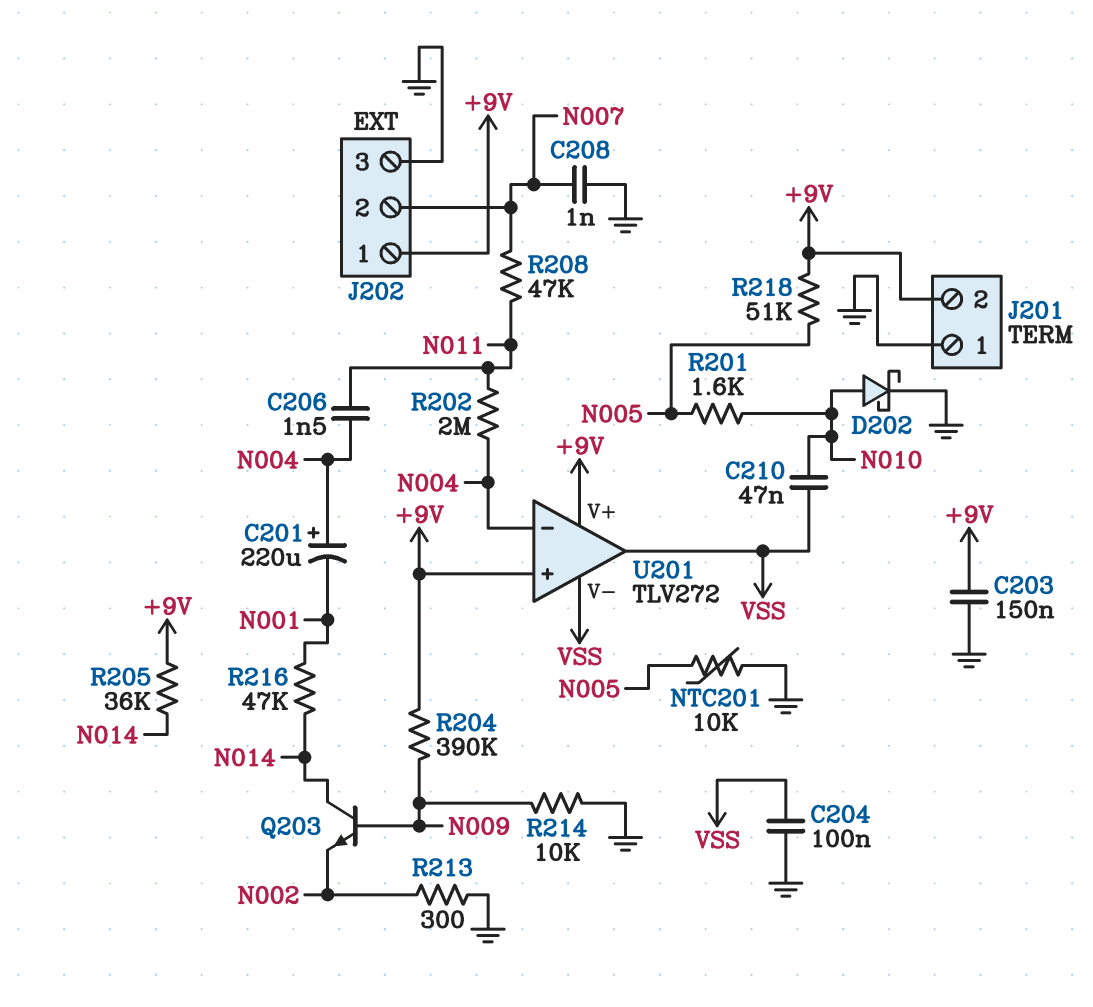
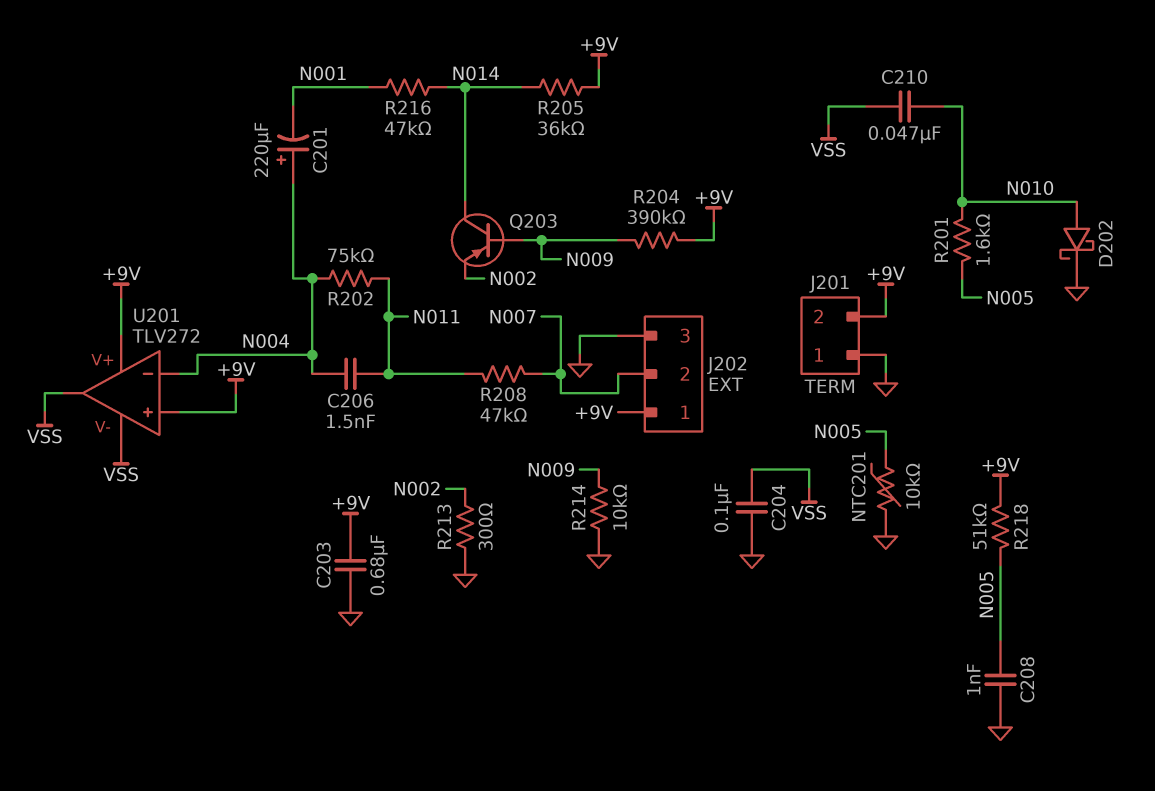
C203: 150nF (+9V, GND) -> 680nF (+9V, GND)
C208: 1nF (GND, N007) -> 1nF (GND, N005)
Q203: NPN (B N009, C N014, E N002) -> PNP (B N009, C N014, E N002)
R202: 2M (N004, N011) -> 75k (N004, N011)

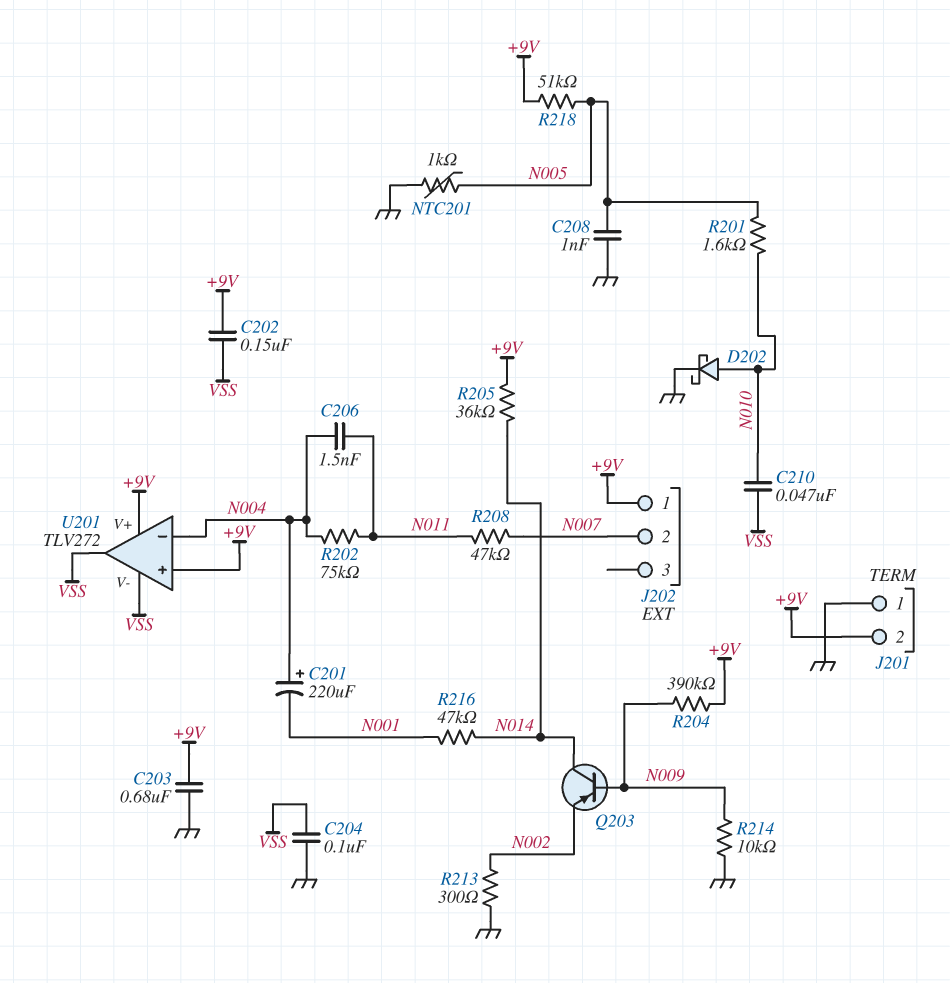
C202: none -> 150nF (+9V, VSS)
J202 pin 3: GND -> none
NTC201: 10k (GND, N005) -> 1k (GND, N005)

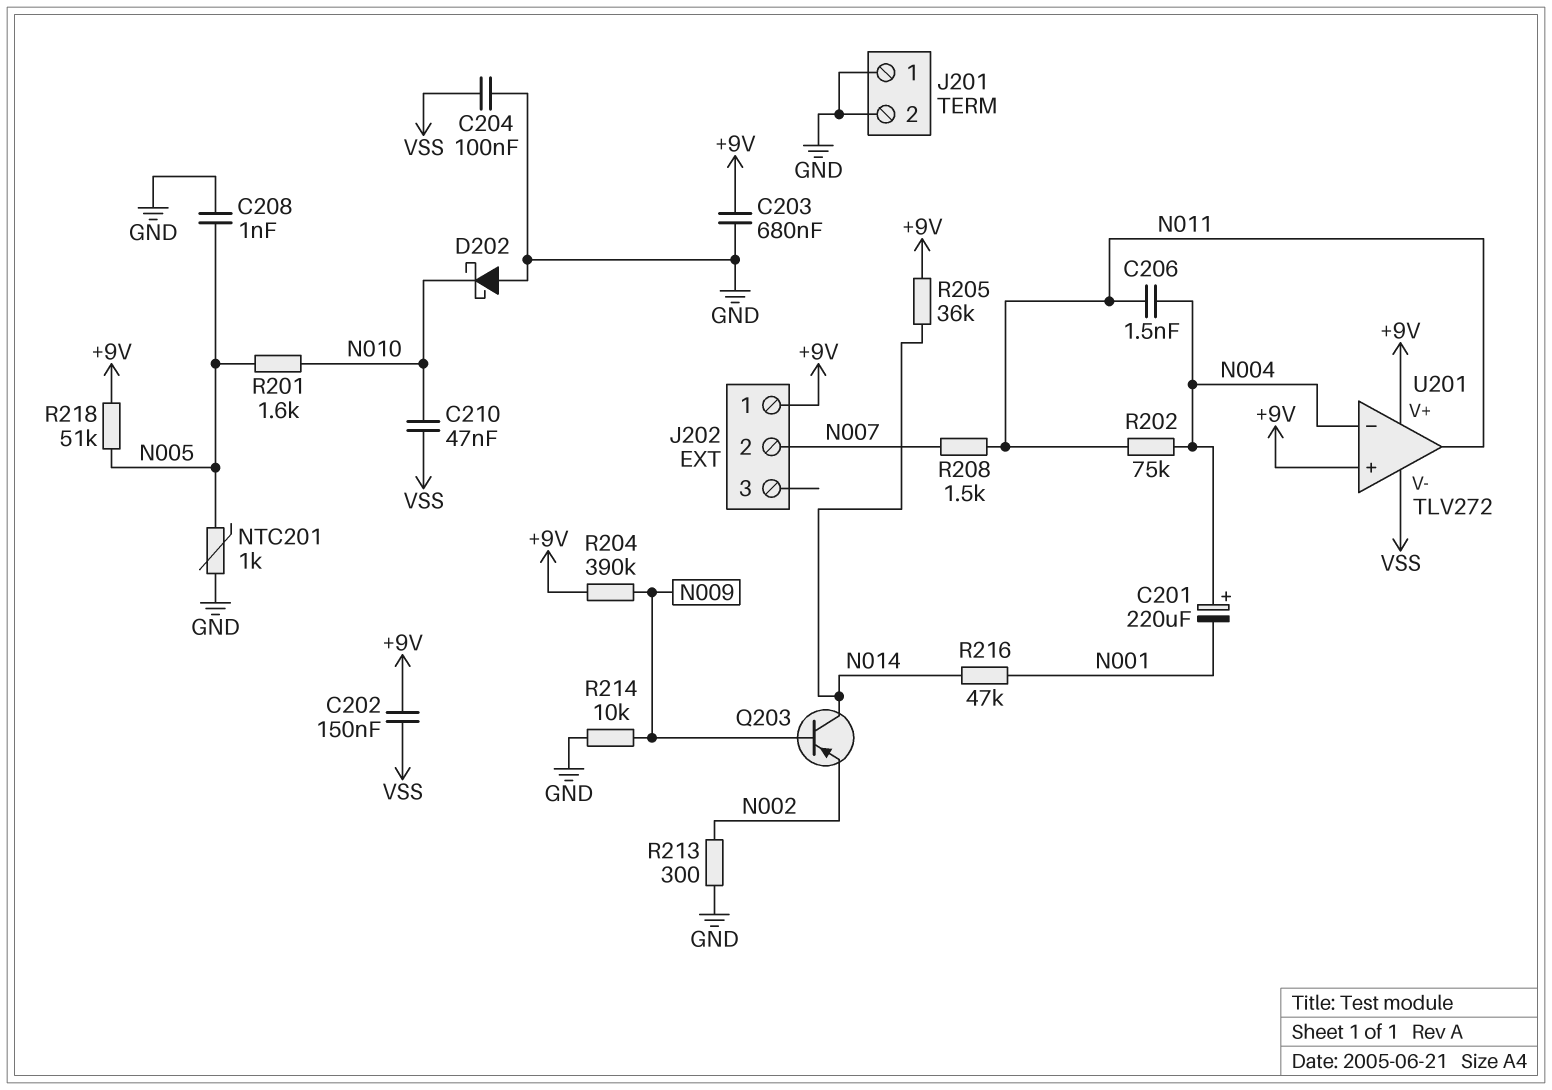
D202: schottky (A N010, K GND) -> schottky (A GND, K N010)
J201 pin 2: +9V -> GND
R208: 47k (N007, N011) -> 1.5k (N007, N011)
U201 pin out: VSS -> N011

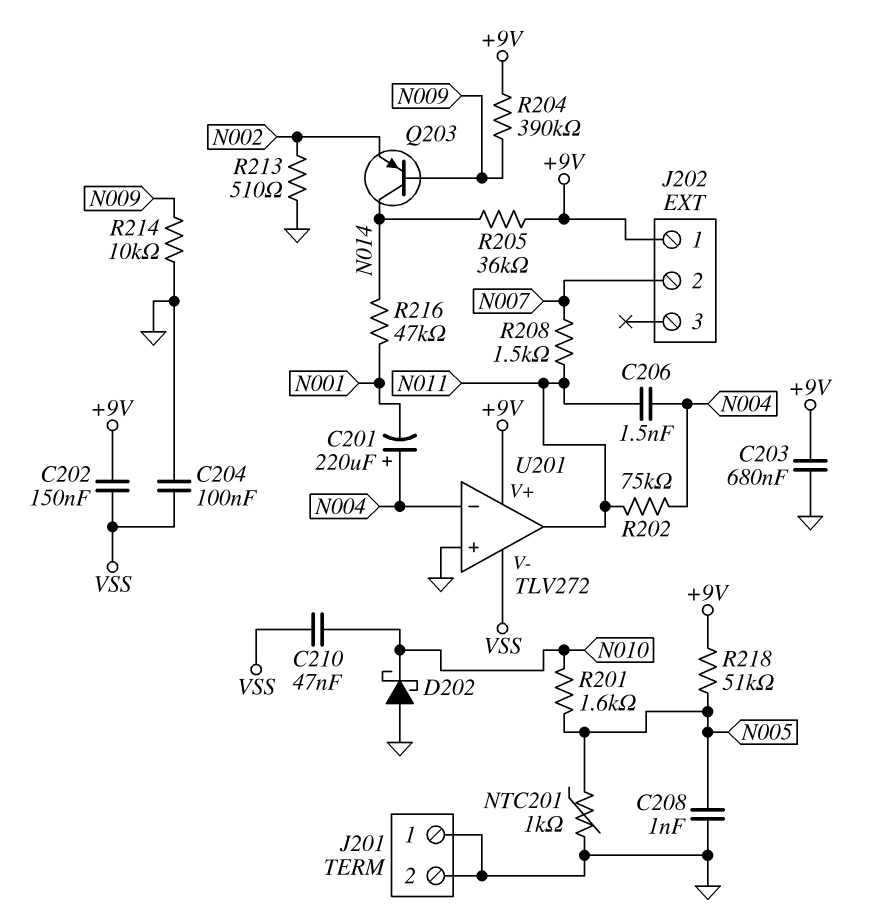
R213: 300 (GND, N002) -> 510 (GND, N002)
U201 pin in+: +9V -> GND

